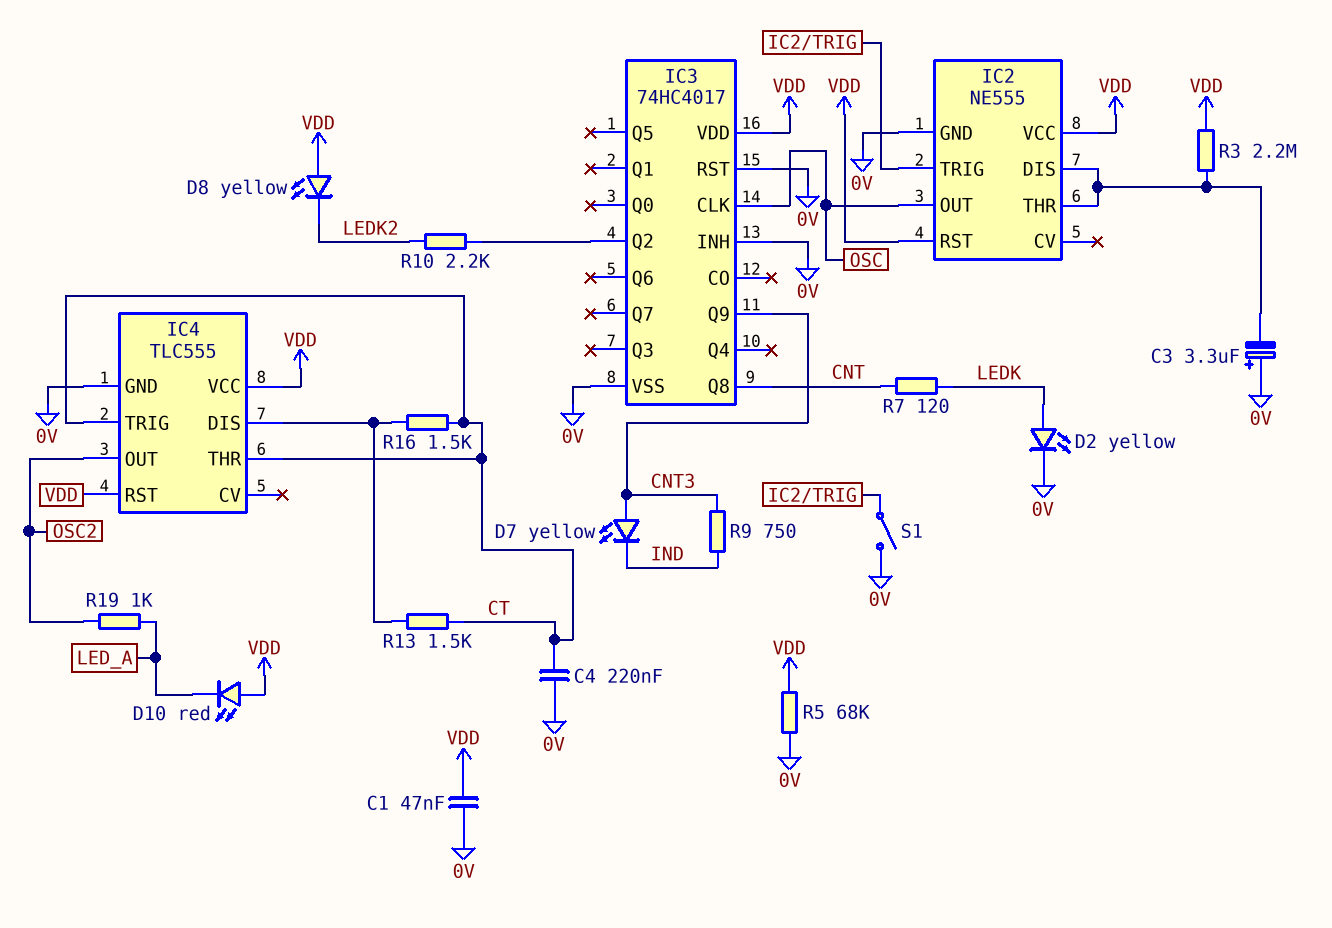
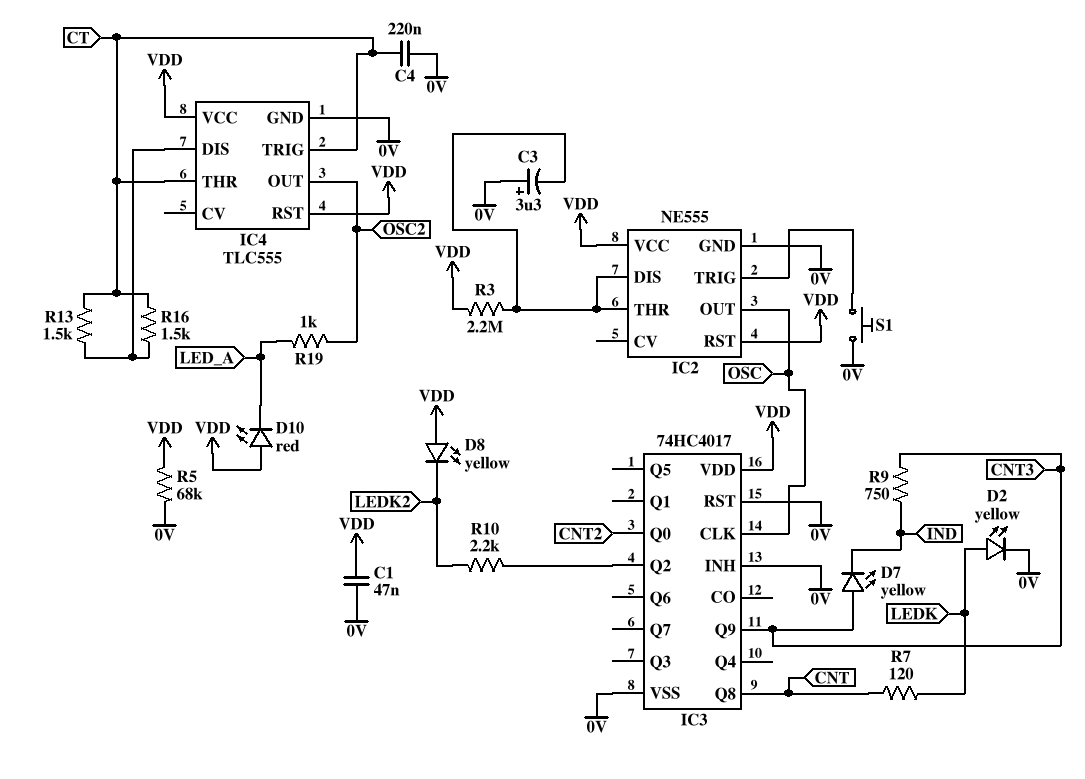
IC3 pin Q0: none -> CNT2
S1: switch (0V, IC2/TRIG) -> button (0V, IC2/TRIG)

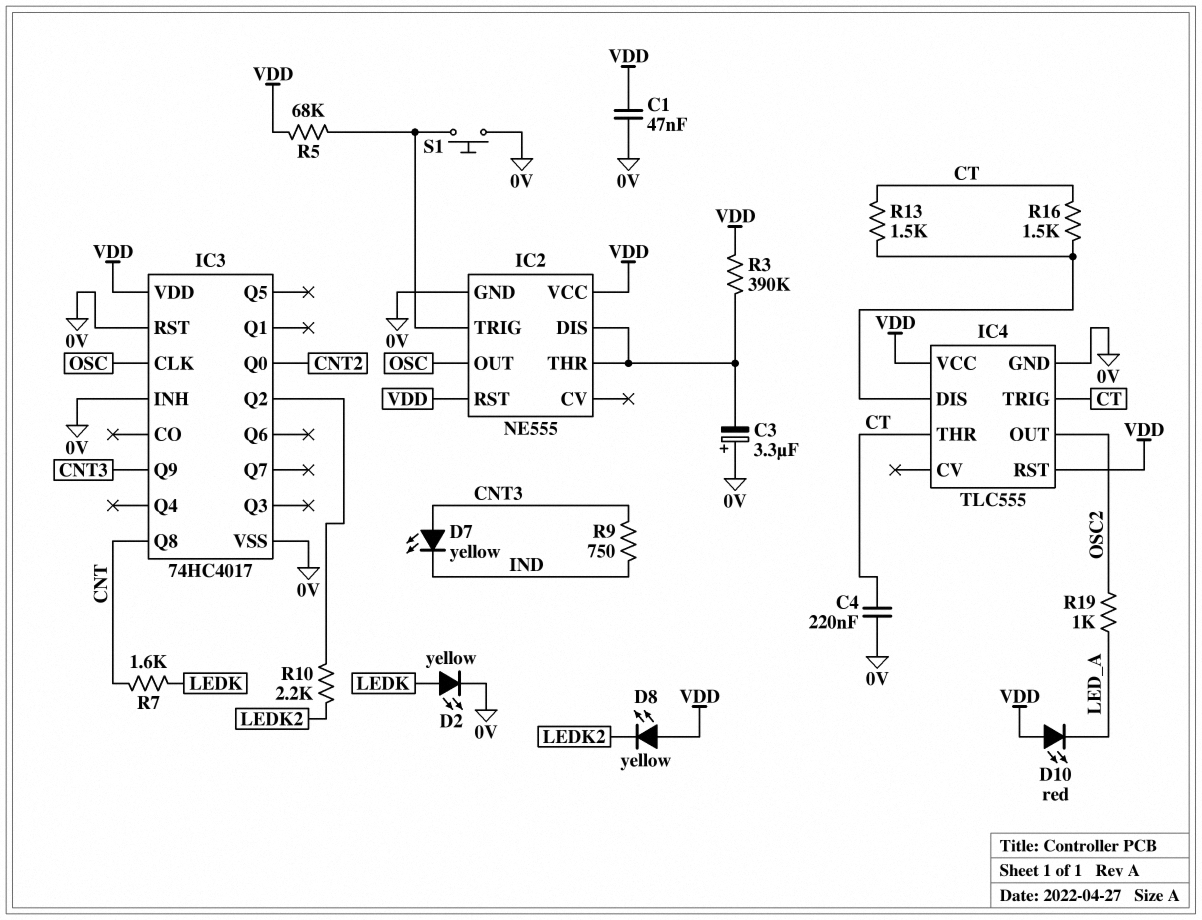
R3: 2.2M (IC2/DIS, VDD) -> 390k (IC2/DIS, VDD)
R5: 68k (0V, VDD) -> 68k (IC2/TRIG, VDD)
R7: 120 (CNT, LEDK) -> 1.6k (CNT, LEDK)

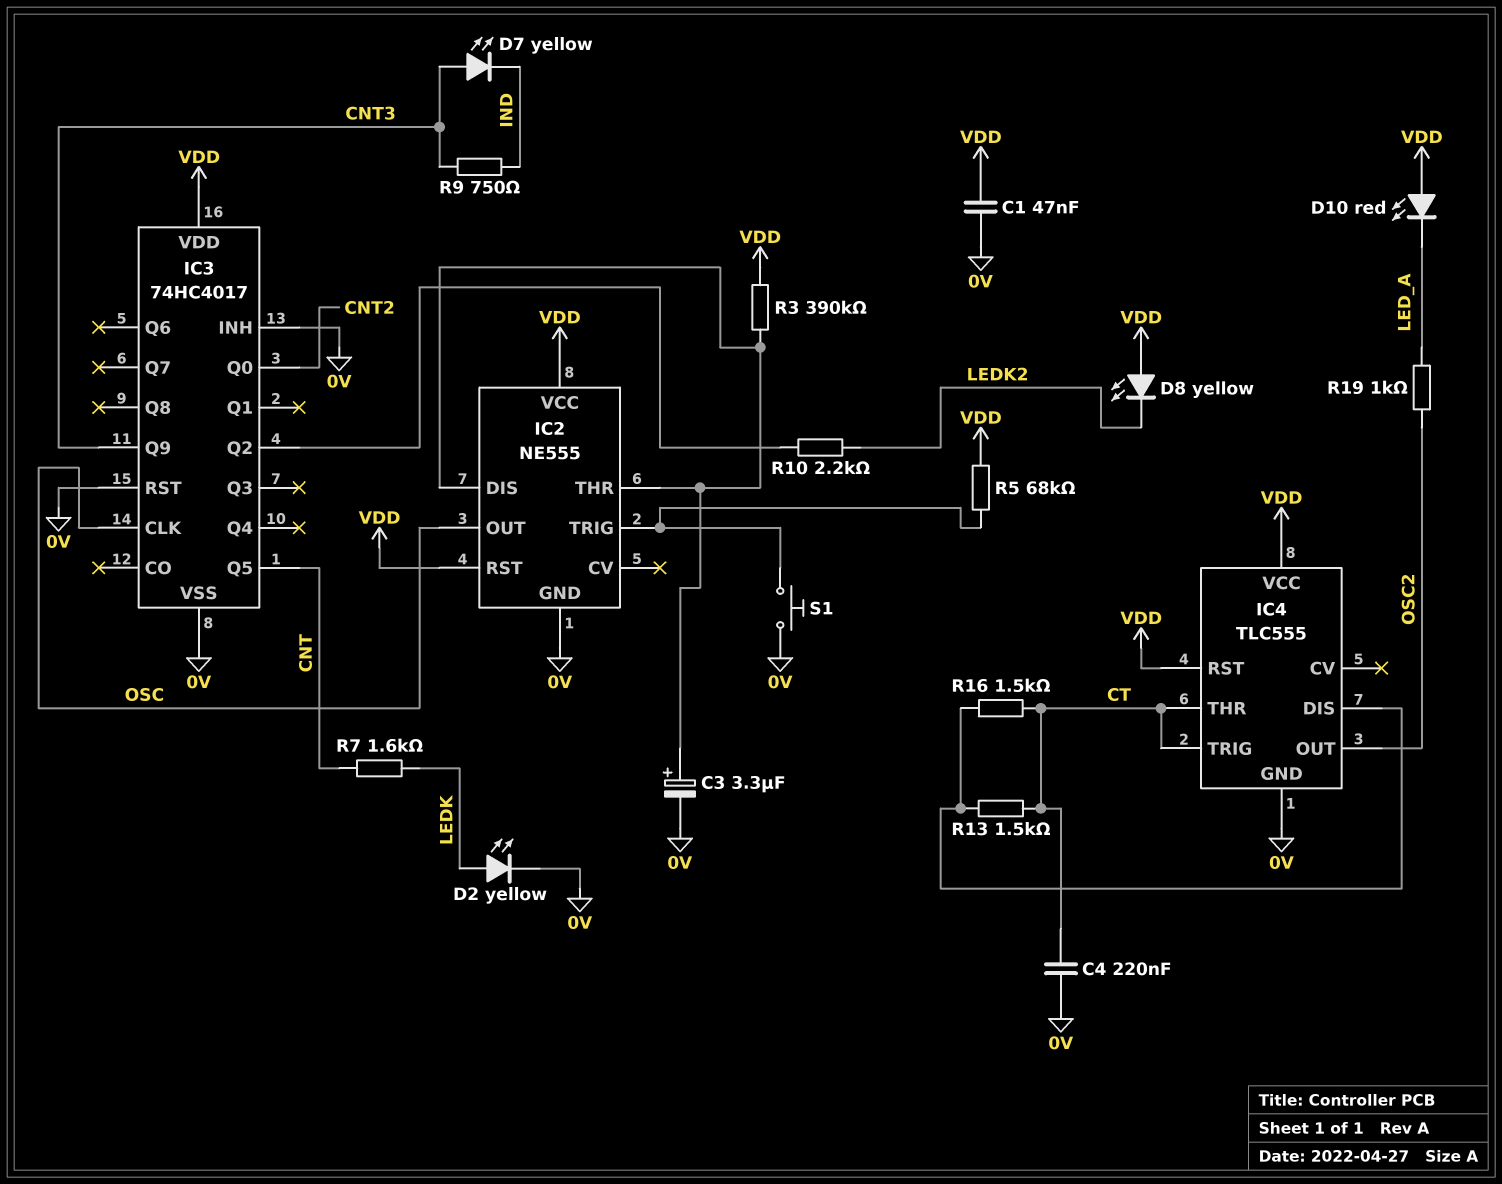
C3: 3.3uF (plus 0V, minus IC2/DIS) -> 3.3uF (plus IC2/DIS, minus 0V)
IC3 pin Q5: none -> CNT
IC3 pin Q8: CNT -> none

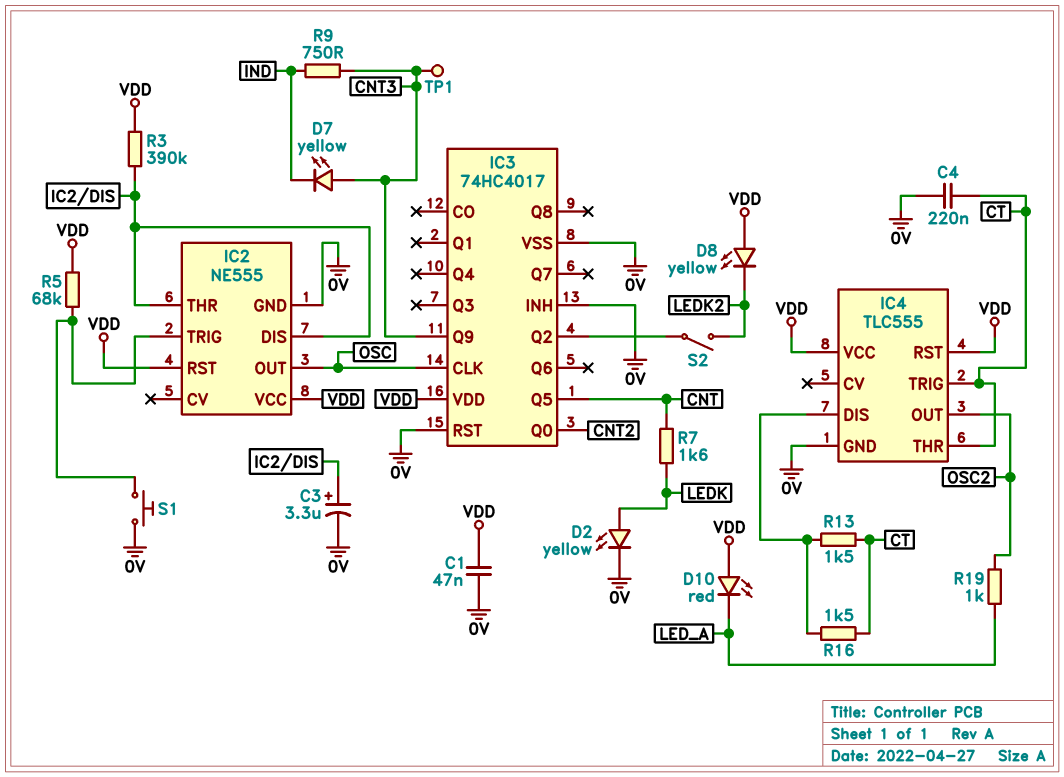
R10: 2.2k (IC3/Q2, LEDK2) -> none
S2: none -> switch (IC3/Q2, LEDK2)
TP1: none -> test point (CNT3)

